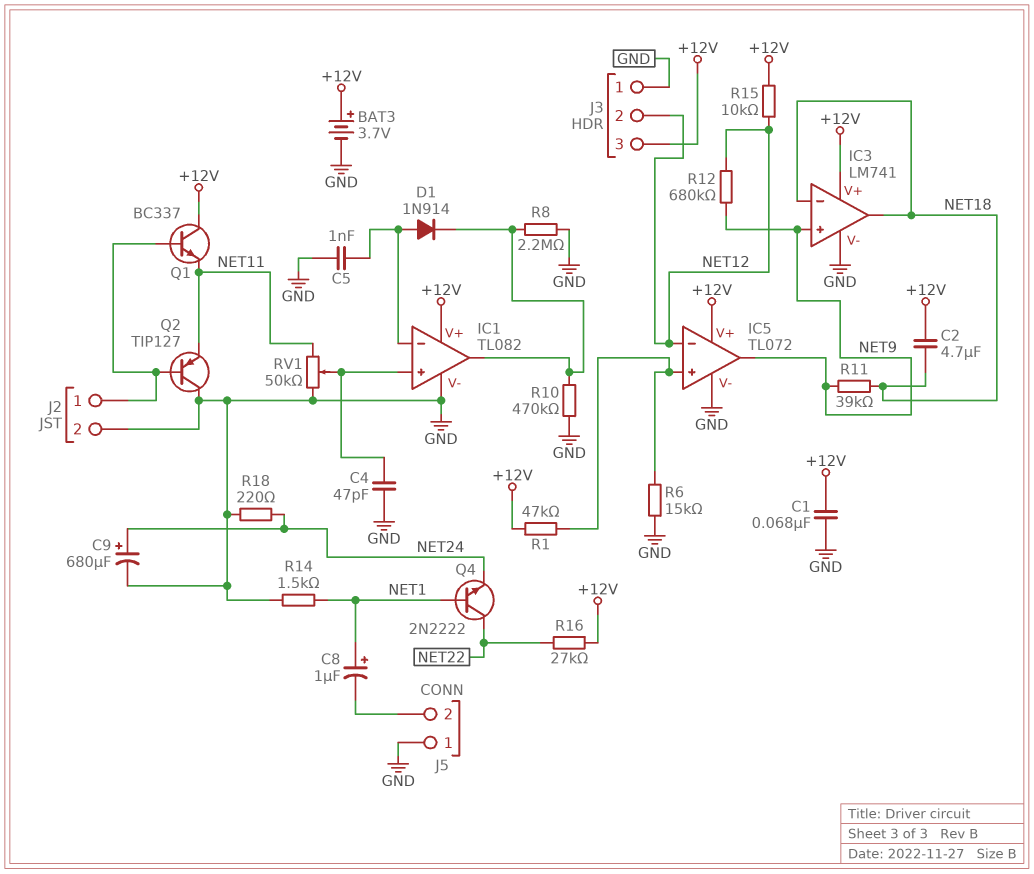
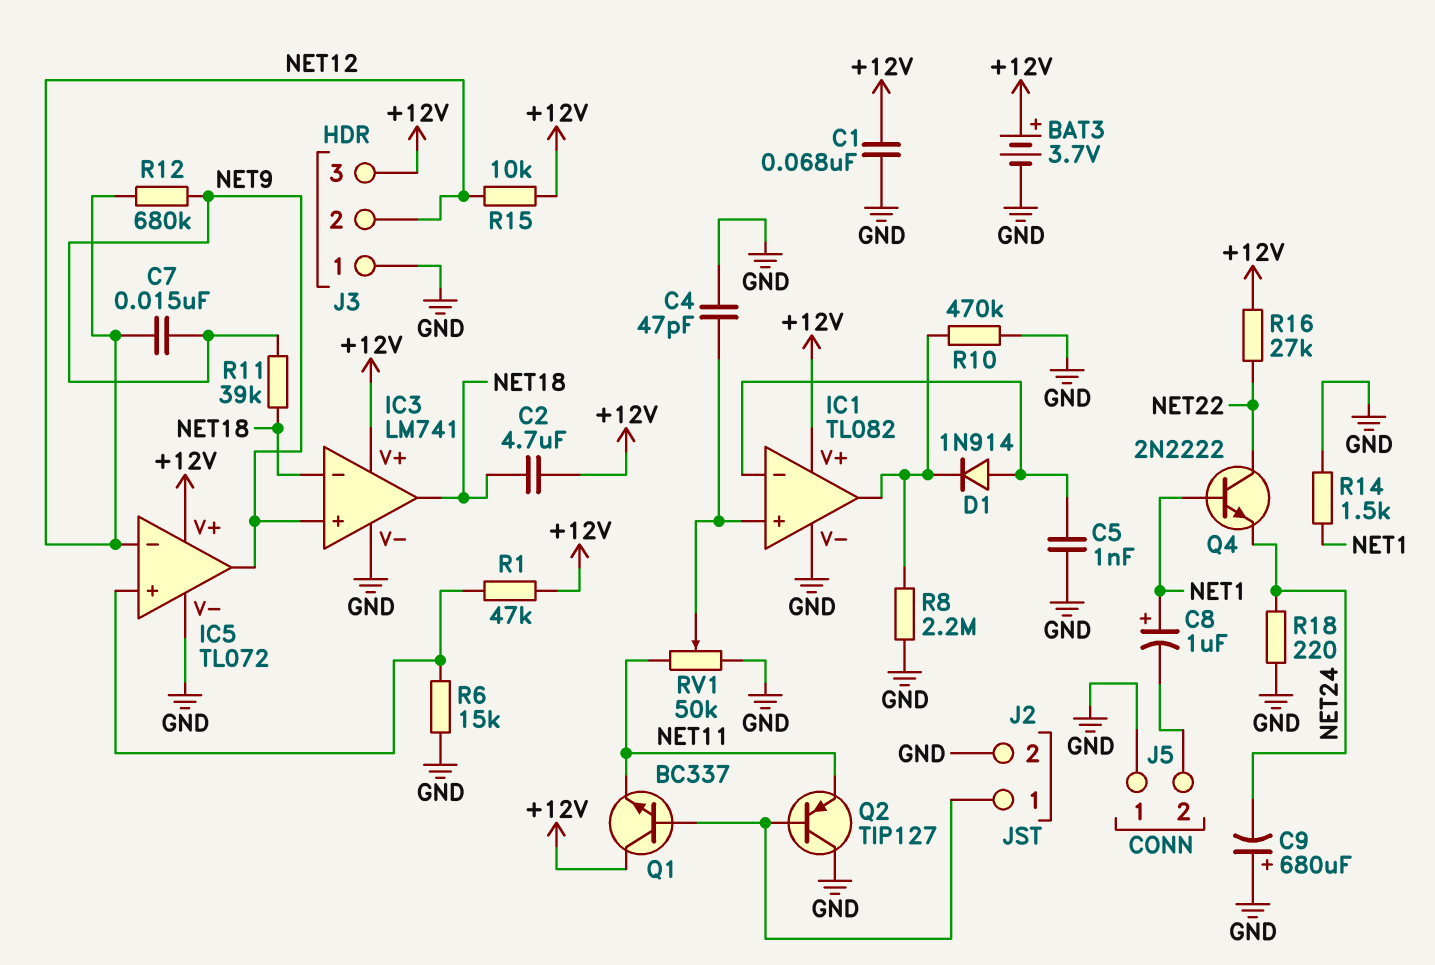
C7: none -> 15nF (NET9, NET12)
C9: 680uF (plus NET24, minus GND) -> 680uF (plus GND, minus NET24)

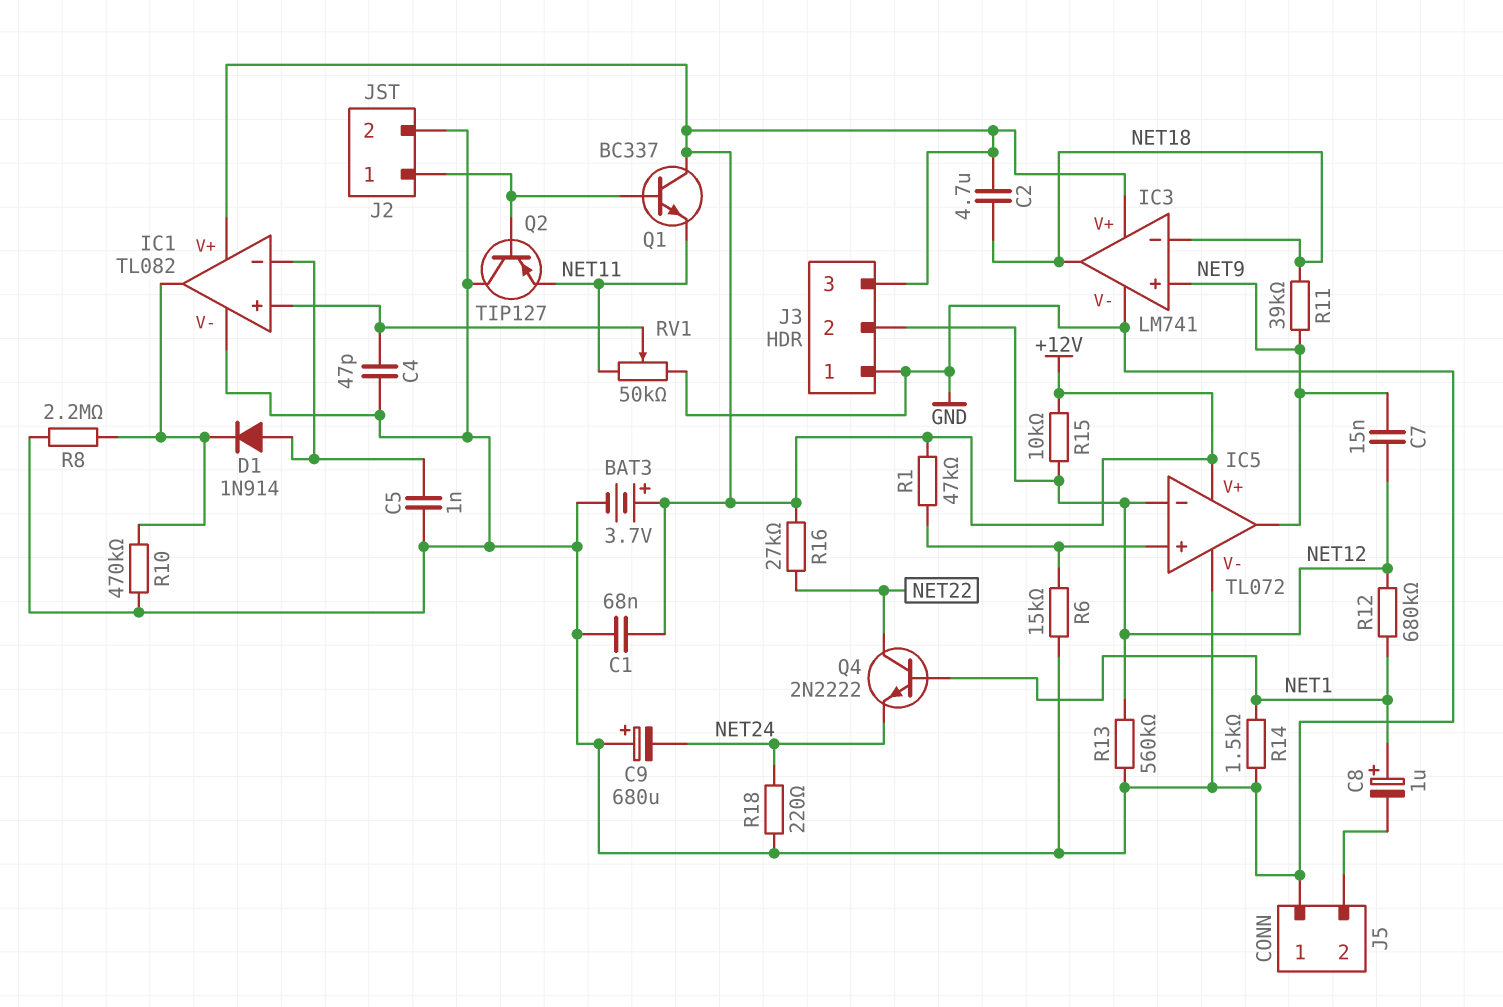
R12: 680k (NET9, NET12) -> 680k (NET1, NET12)
R13: none -> 560k (GND, NET12)

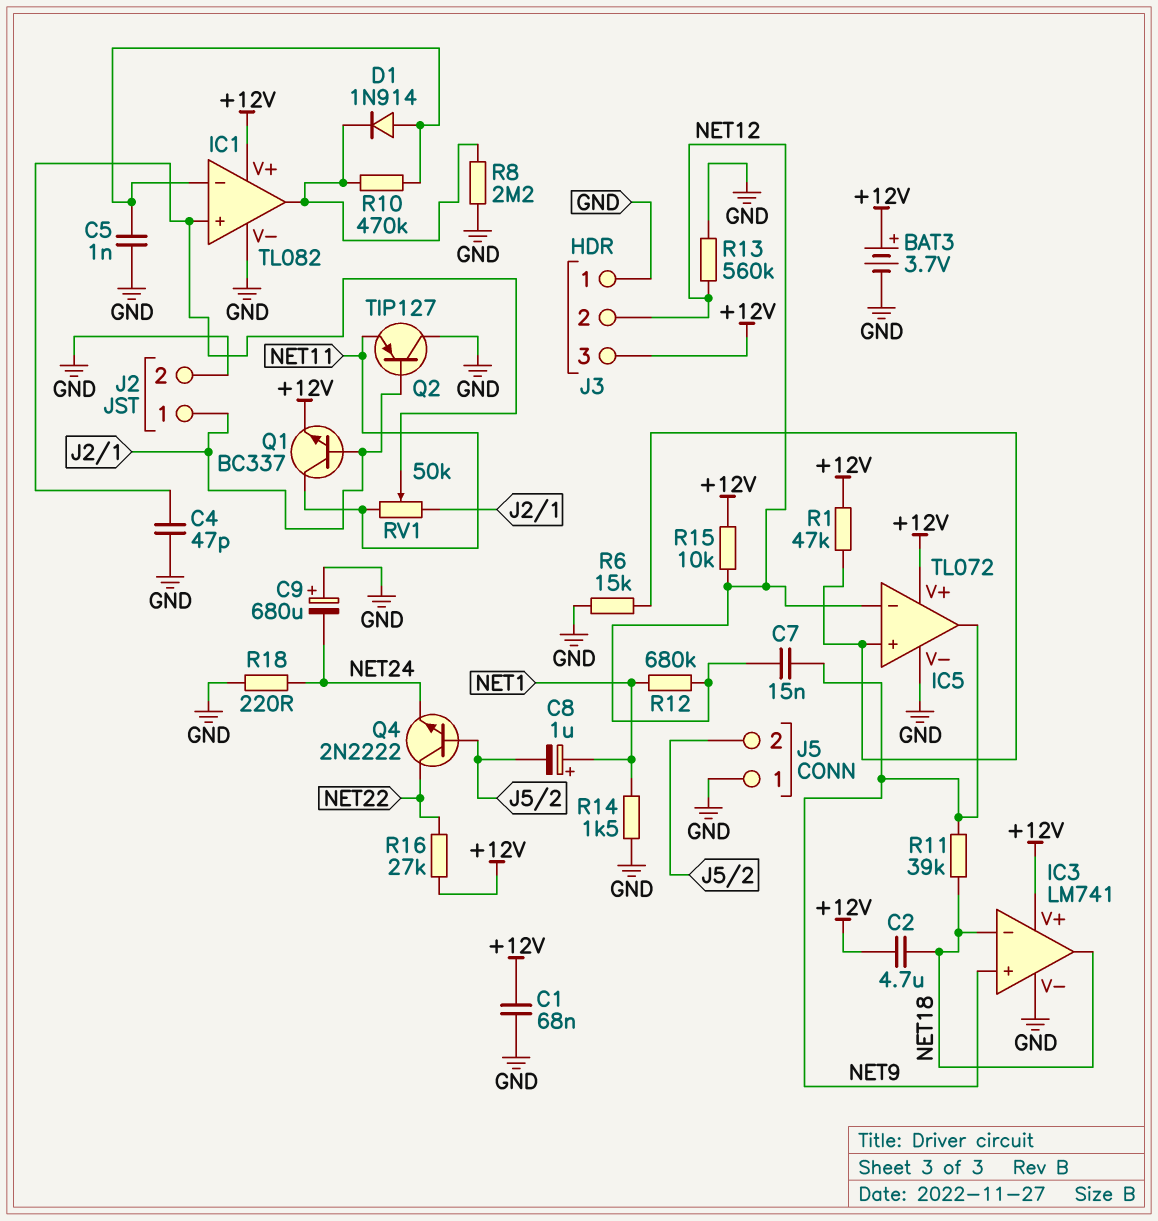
Q1: NPN BC337 (B J2/1, C +12V, E NET11) -> NPN BC337 (B J2/1, C NET11, E +12V)
Q4: NPN 2N2222 (B NET1, C NET22, E NET24) -> NPN 2N2222 (B J5/2, C NET22, E NET24)
R10: 470k (GND, IC1/out) -> 470k (IC1/in-, IC1/out)
RV1: 50k (GND, NET11, wiper IC1/in+) -> 50k (J2/1, NET11, wiper IC1/in+)

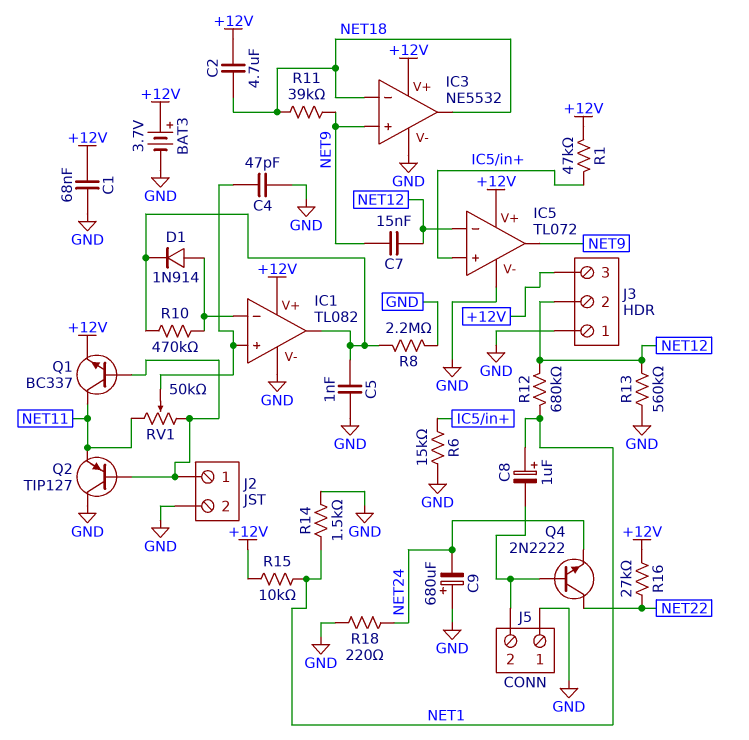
C5: 1nF (GND, IC1/in-) -> 1nF (GND, IC1/out)
IC3: LM741 -> NE5532
R15: 10k (+12V, NET12) -> 10k (+12V, NET1)

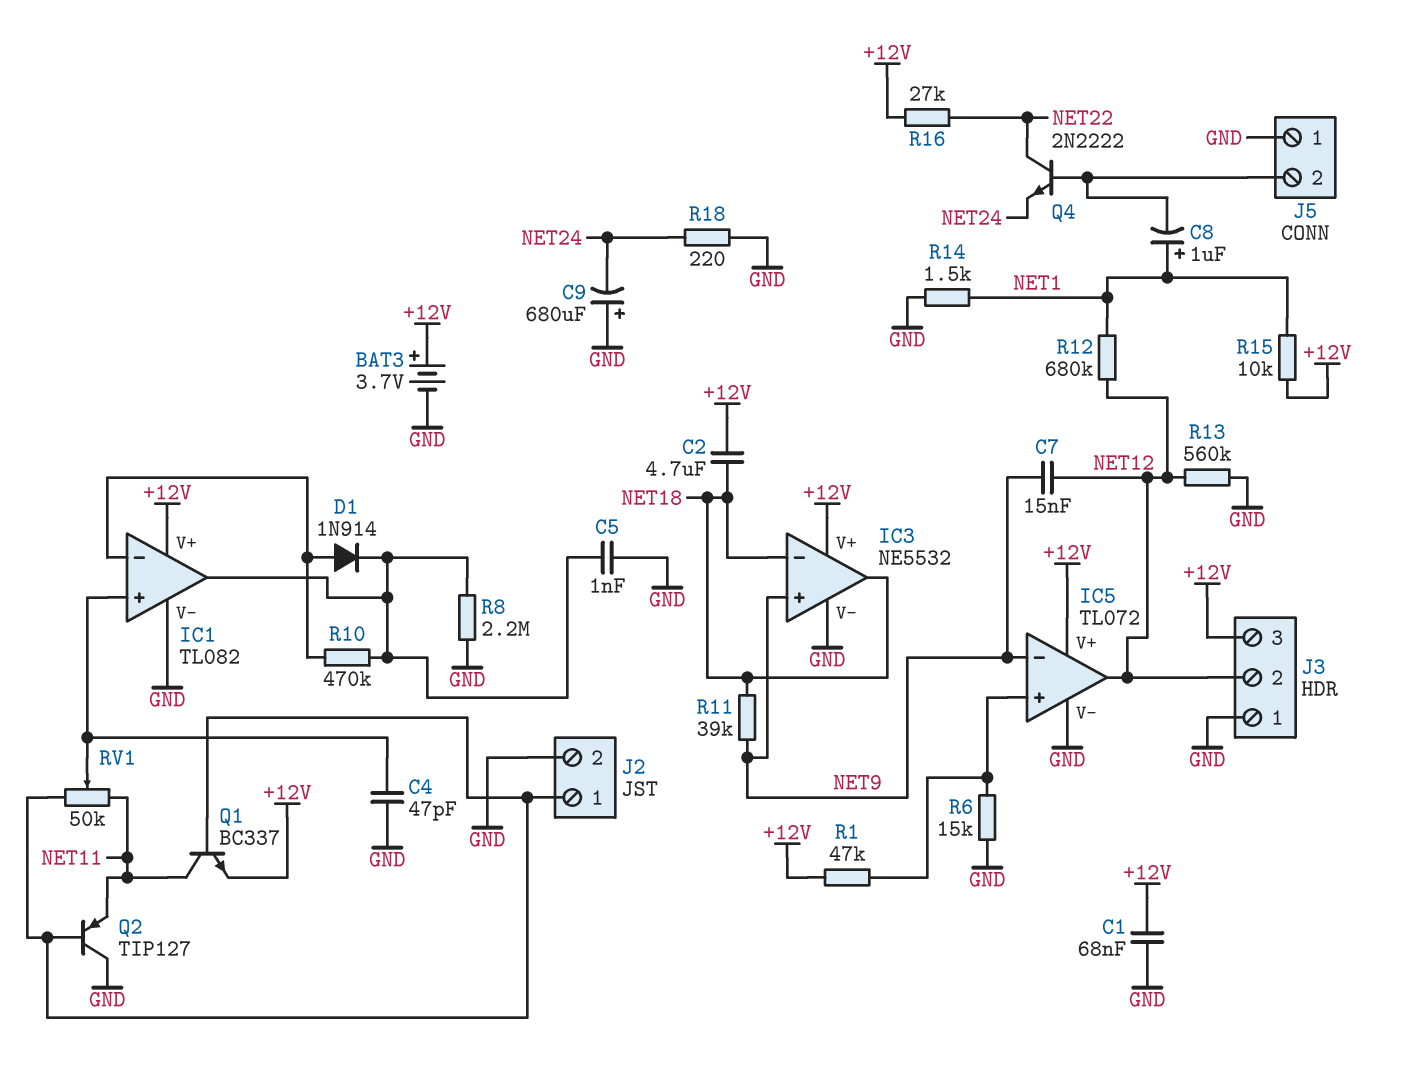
IC5 pin in-: NET12 -> NET9
IC5 pin out: NET9 -> NET12

